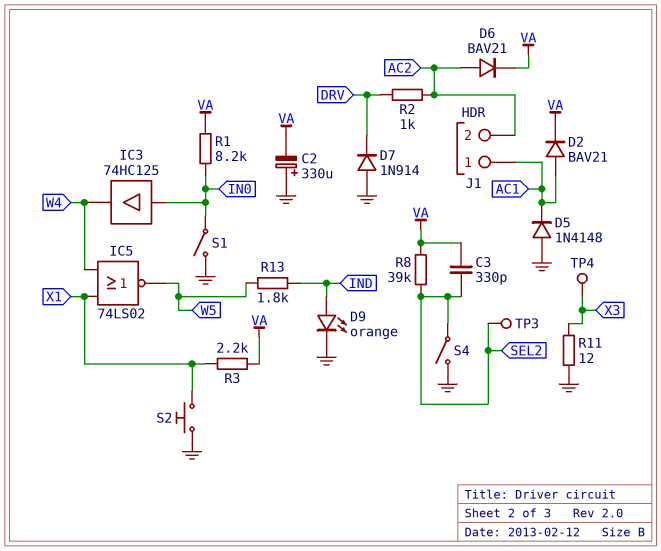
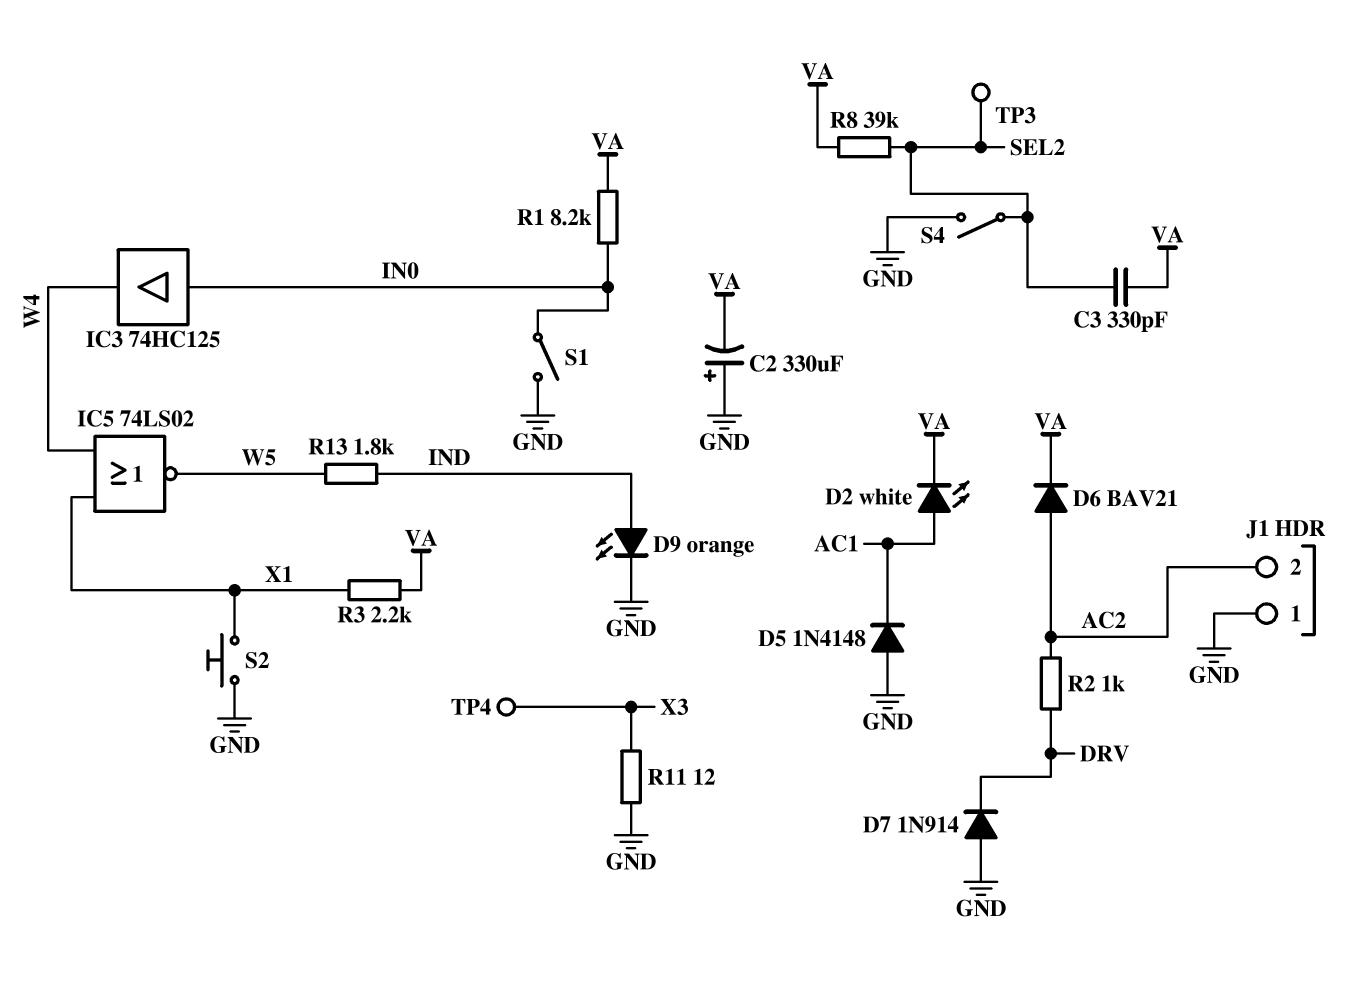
D2: diode BAV21 (A AC1, K VA) -> LED white (A AC1, K VA)
J1 pin 1: AC1 -> GND

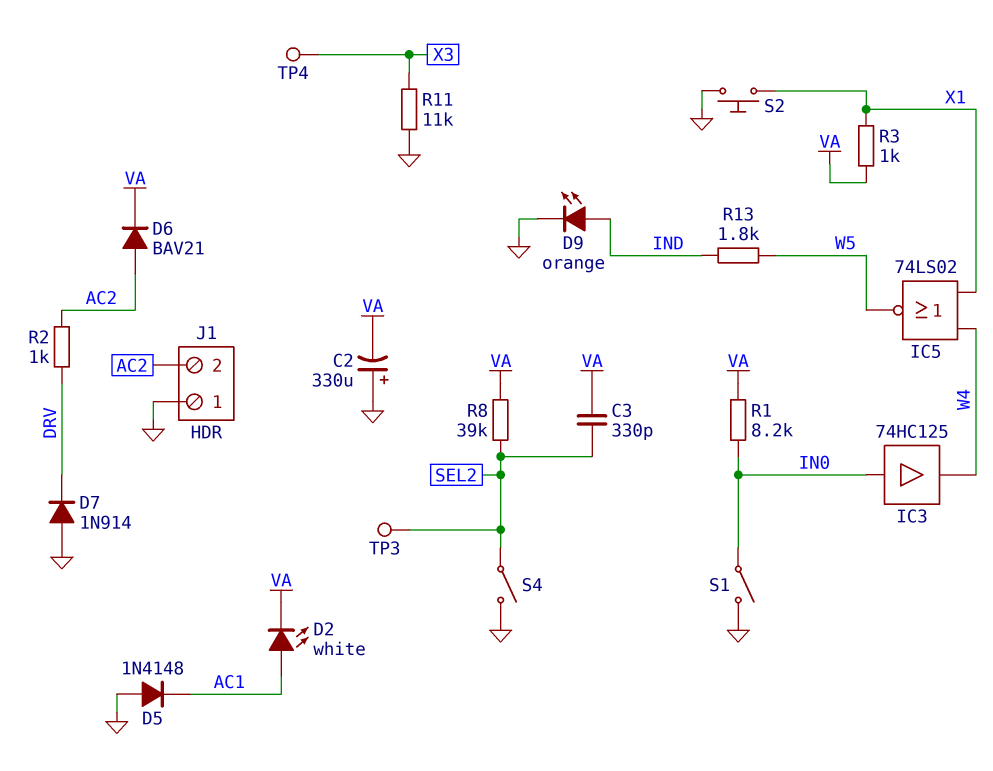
R3: 2.2k (VA, X1) -> 1k (VA, X1)
R11: 12 (GND, X3) -> 11k (GND, X3)

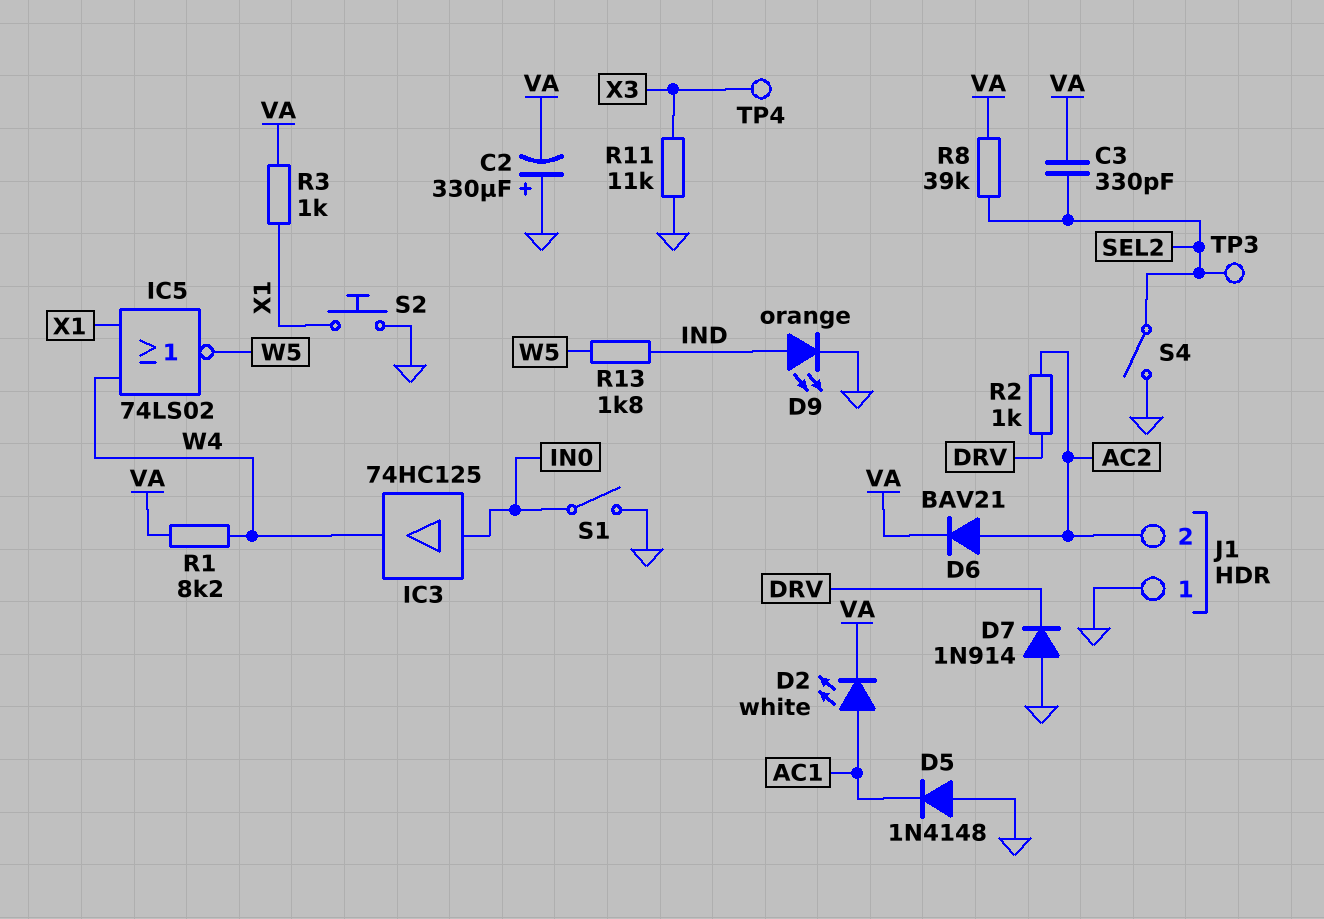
R1: 8.2k (IN0, VA) -> 8.2k (VA, W4)

